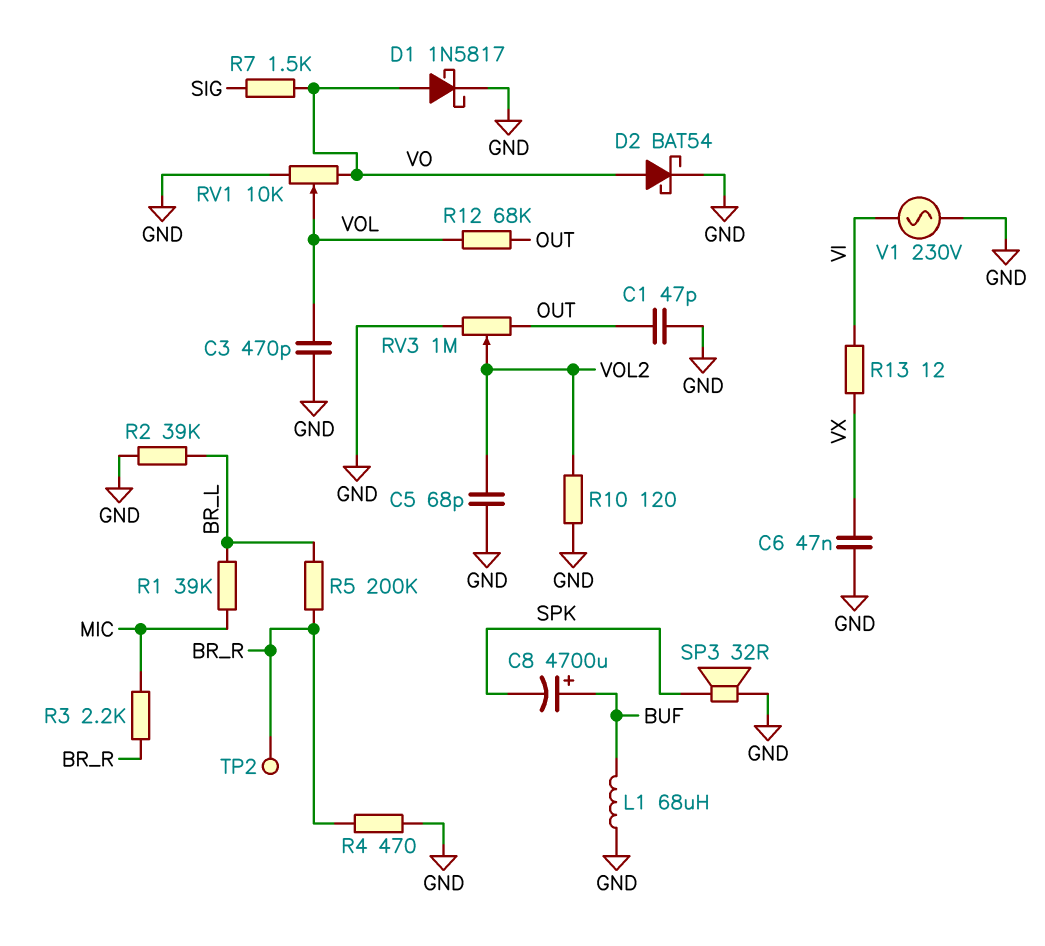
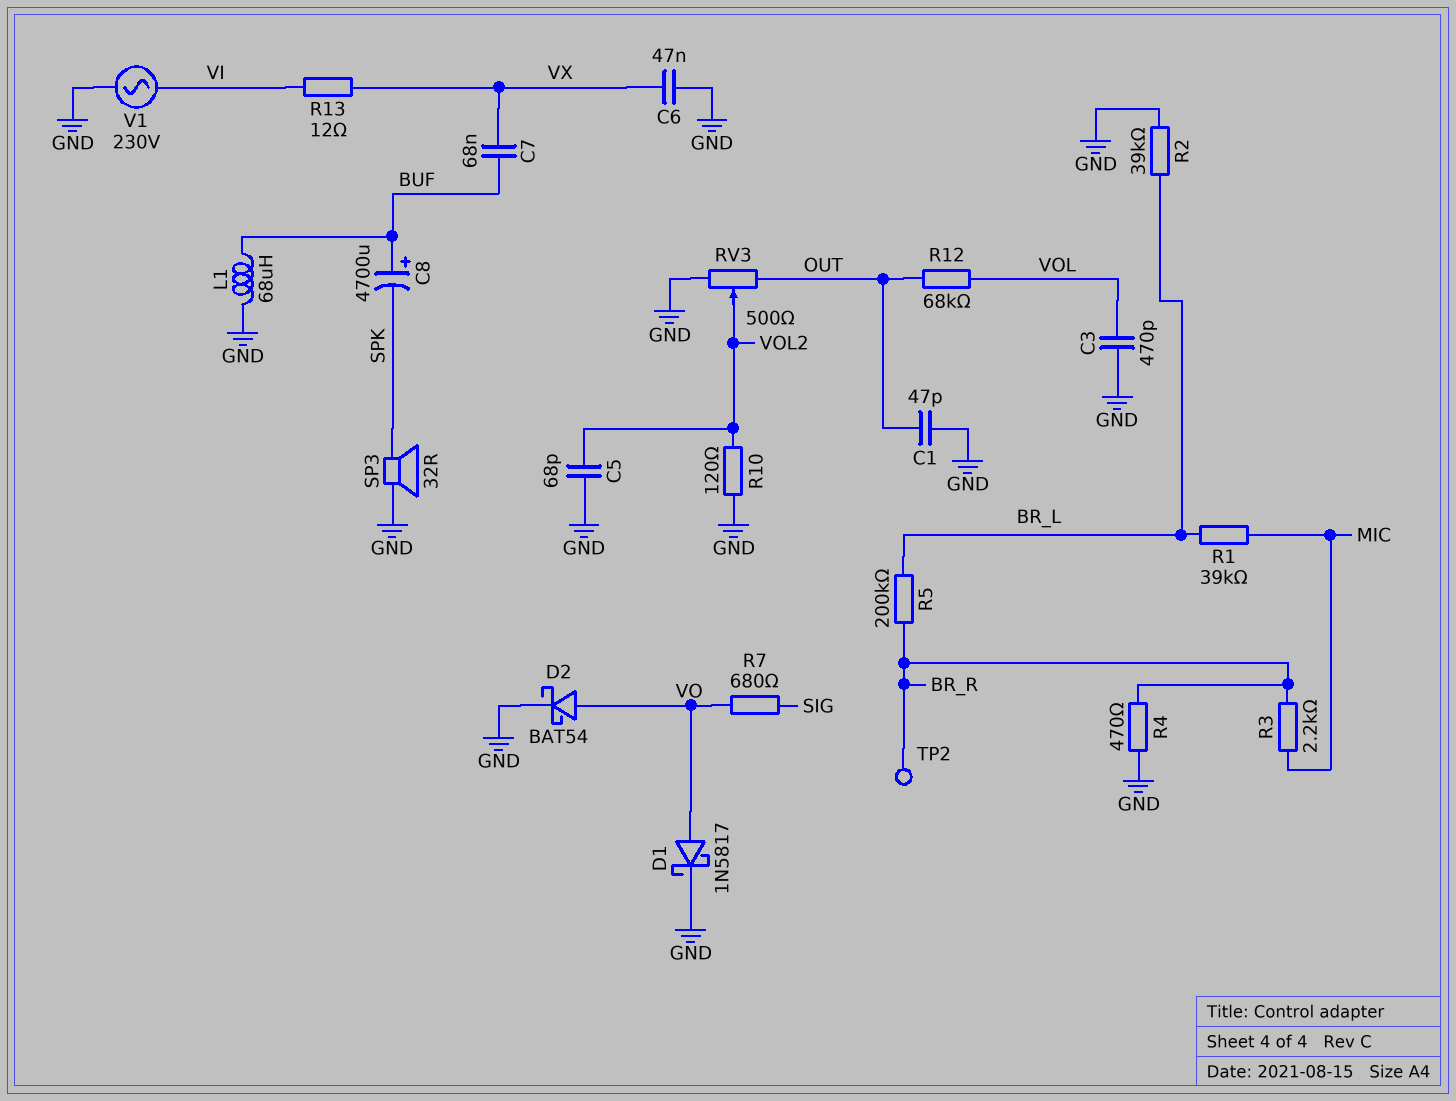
C7: none -> 68nF (BUF, VX)
R7: 1.5k (SIG, VO) -> 680 (SIG, VO)
RV1: 10k (GND, VO, wiper VOL) -> none
RV3: 1M (GND, OUT, wiper VOL2) -> 500 (GND, OUT, wiper VOL2)

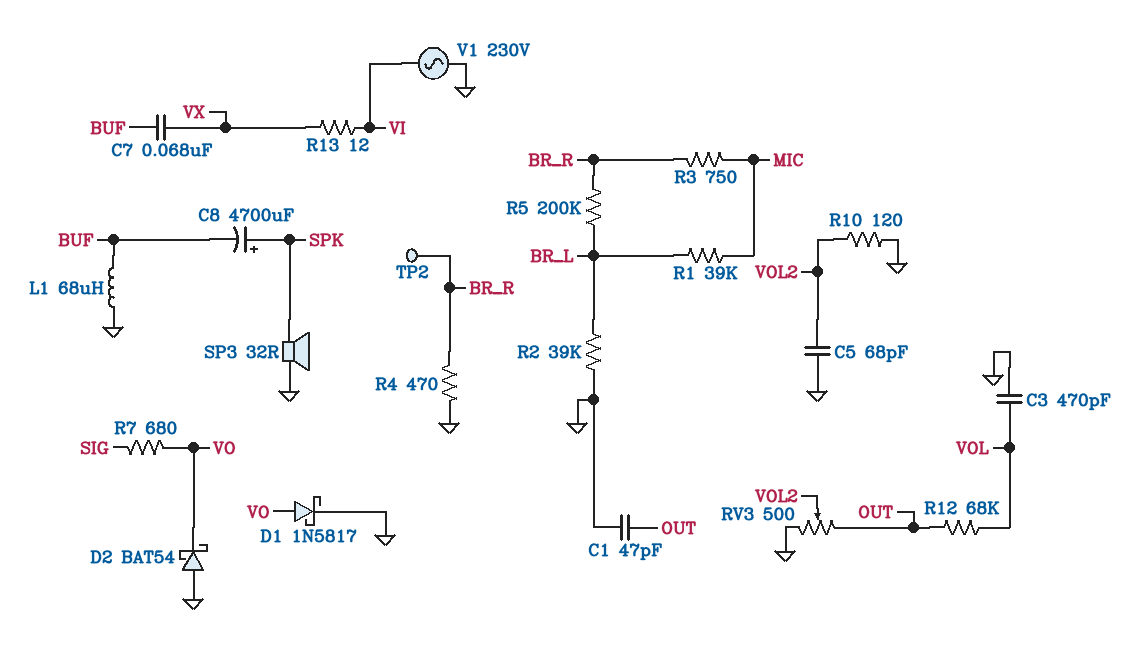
C6: 47nF (GND, VX) -> none
C8: 4700uF (plus BUF, minus SPK) -> 4700uF (plus SPK, minus BUF)
D2: schottky BAT54 (A VO, K GND) -> schottky BAT54 (A GND, K VO)
R3: 2.2k (BR_R, MIC) -> 750 (BR_R, MIC)

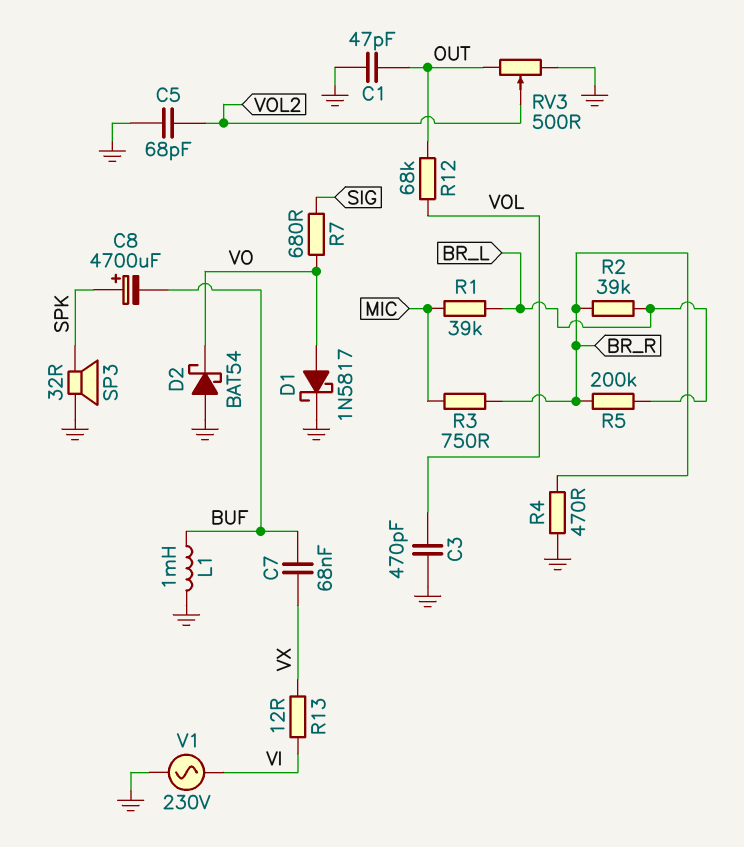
L1: 68uH (BUF, GND) -> 1mH (BUF, GND)
R2: 39k (BR_L, GND) -> 39k (BR_L, BR_R)
R10: 120 (GND, VOL2) -> none
TP2: test point (BR_R) -> none

